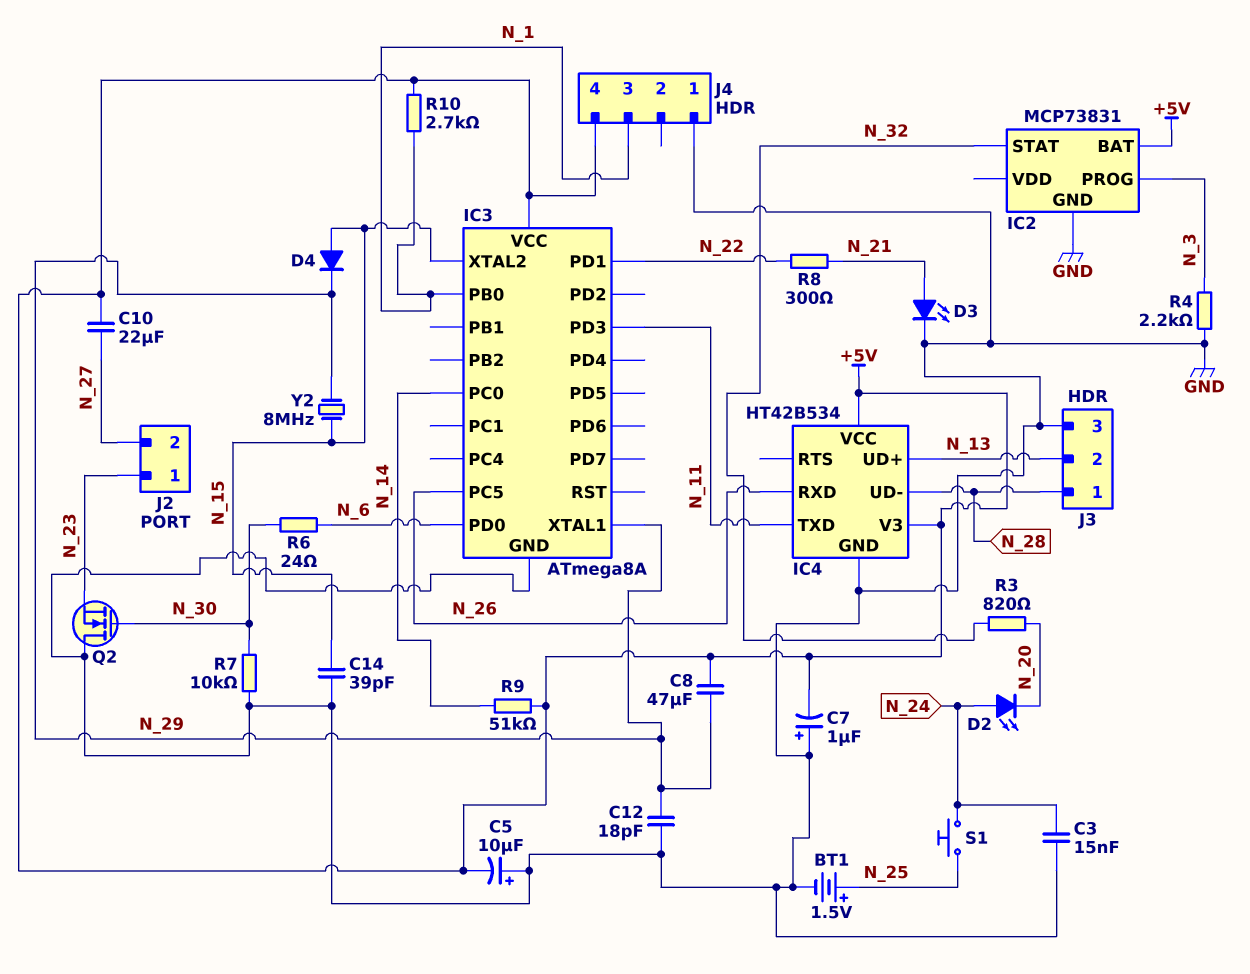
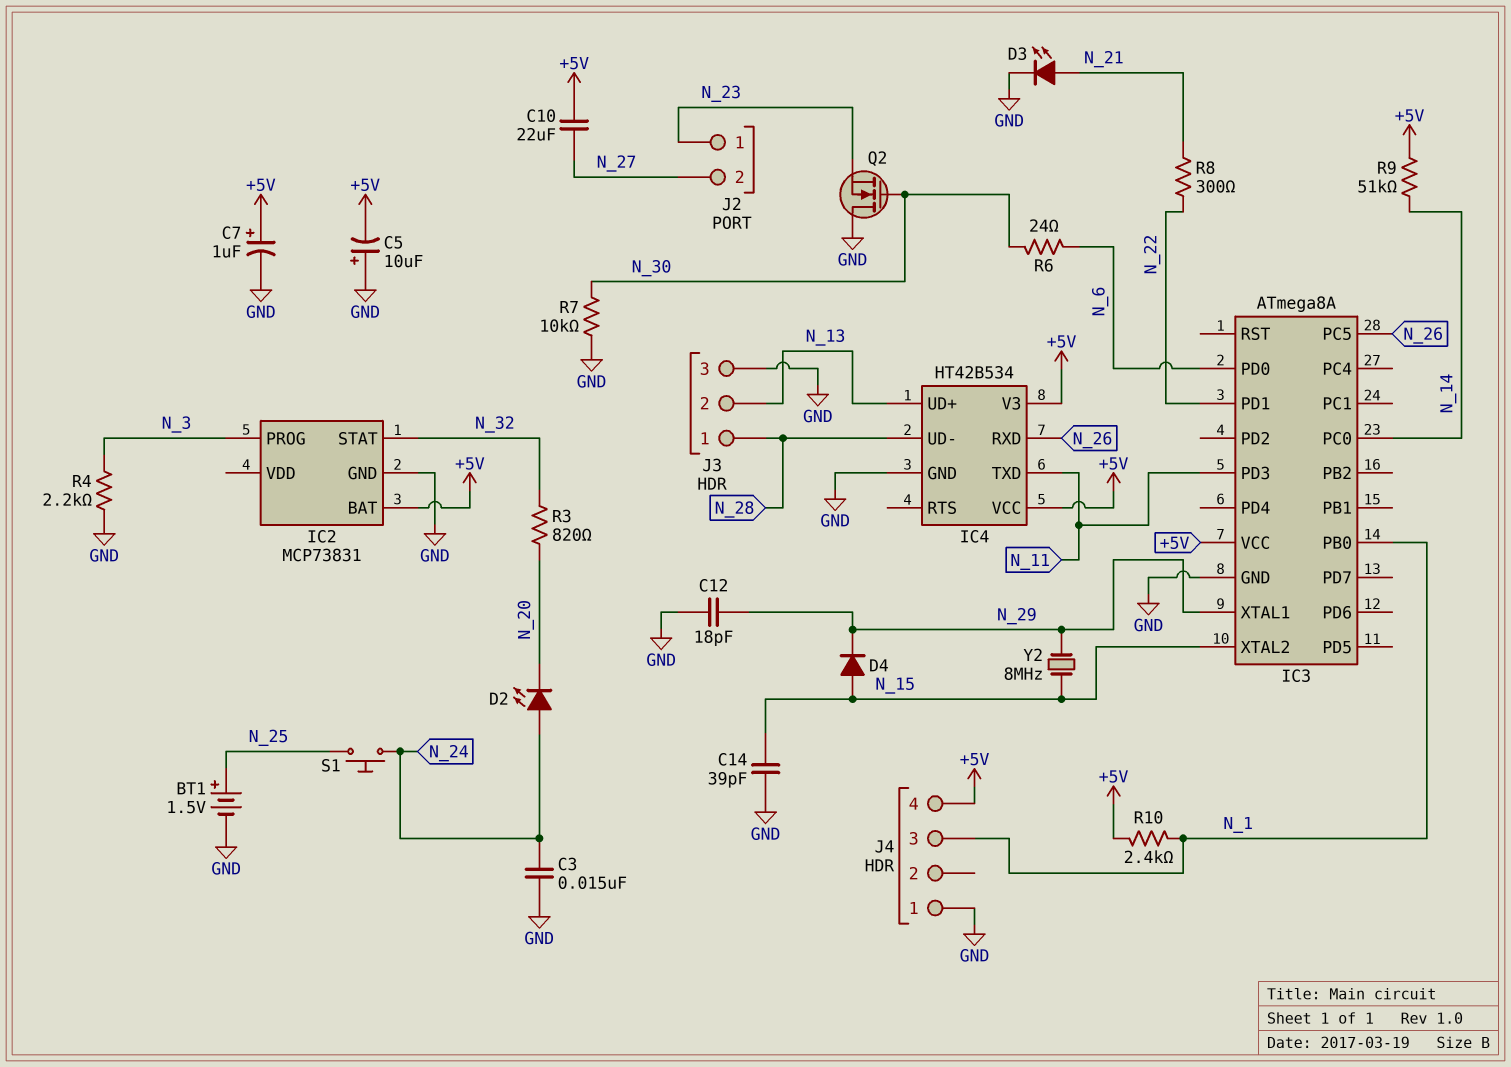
C7: 1uF (plus GND, minus +5V) -> 1uF (plus +5V, minus GND)
C8: 47uF (+5V, N_29) -> none
R10: 2.7k (+5V, N_1) -> 2.4k (+5V, N_1)

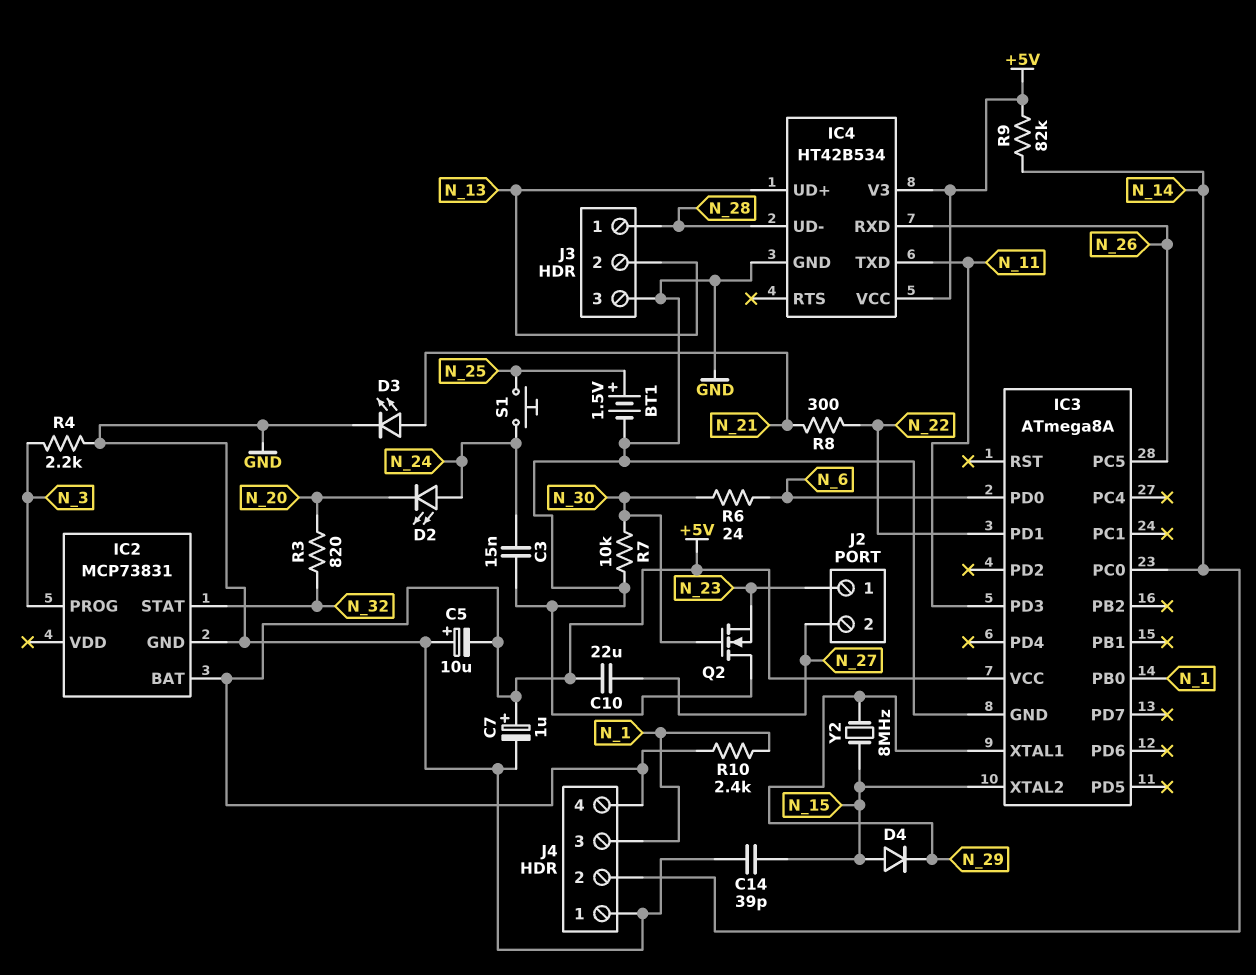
C12: 18pF (GND, N_29) -> none
J4 pin 2: none -> N_14
R9: 51k (+5V, N_14) -> 82k (+5V, N_14)

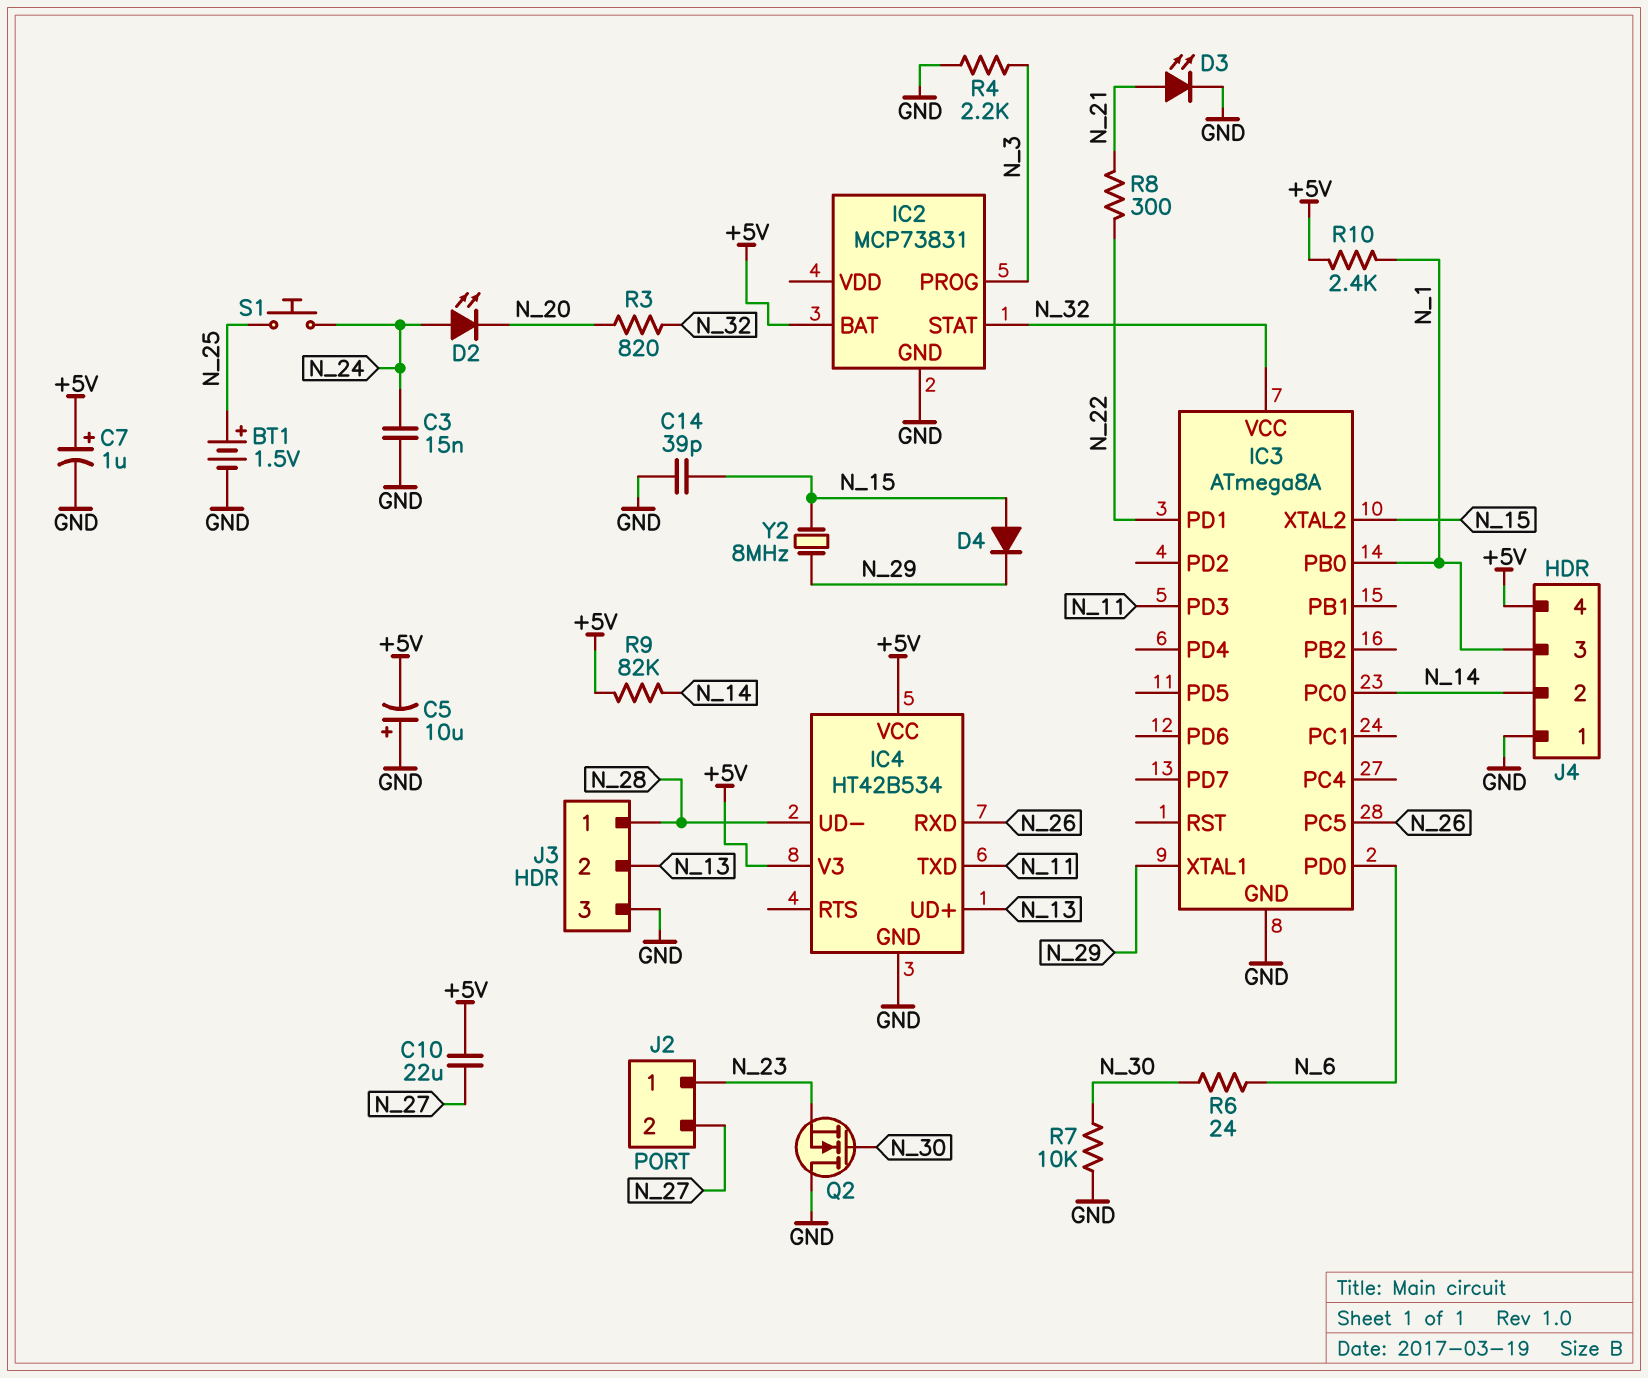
IC3 pin VCC: +5V -> N_32

